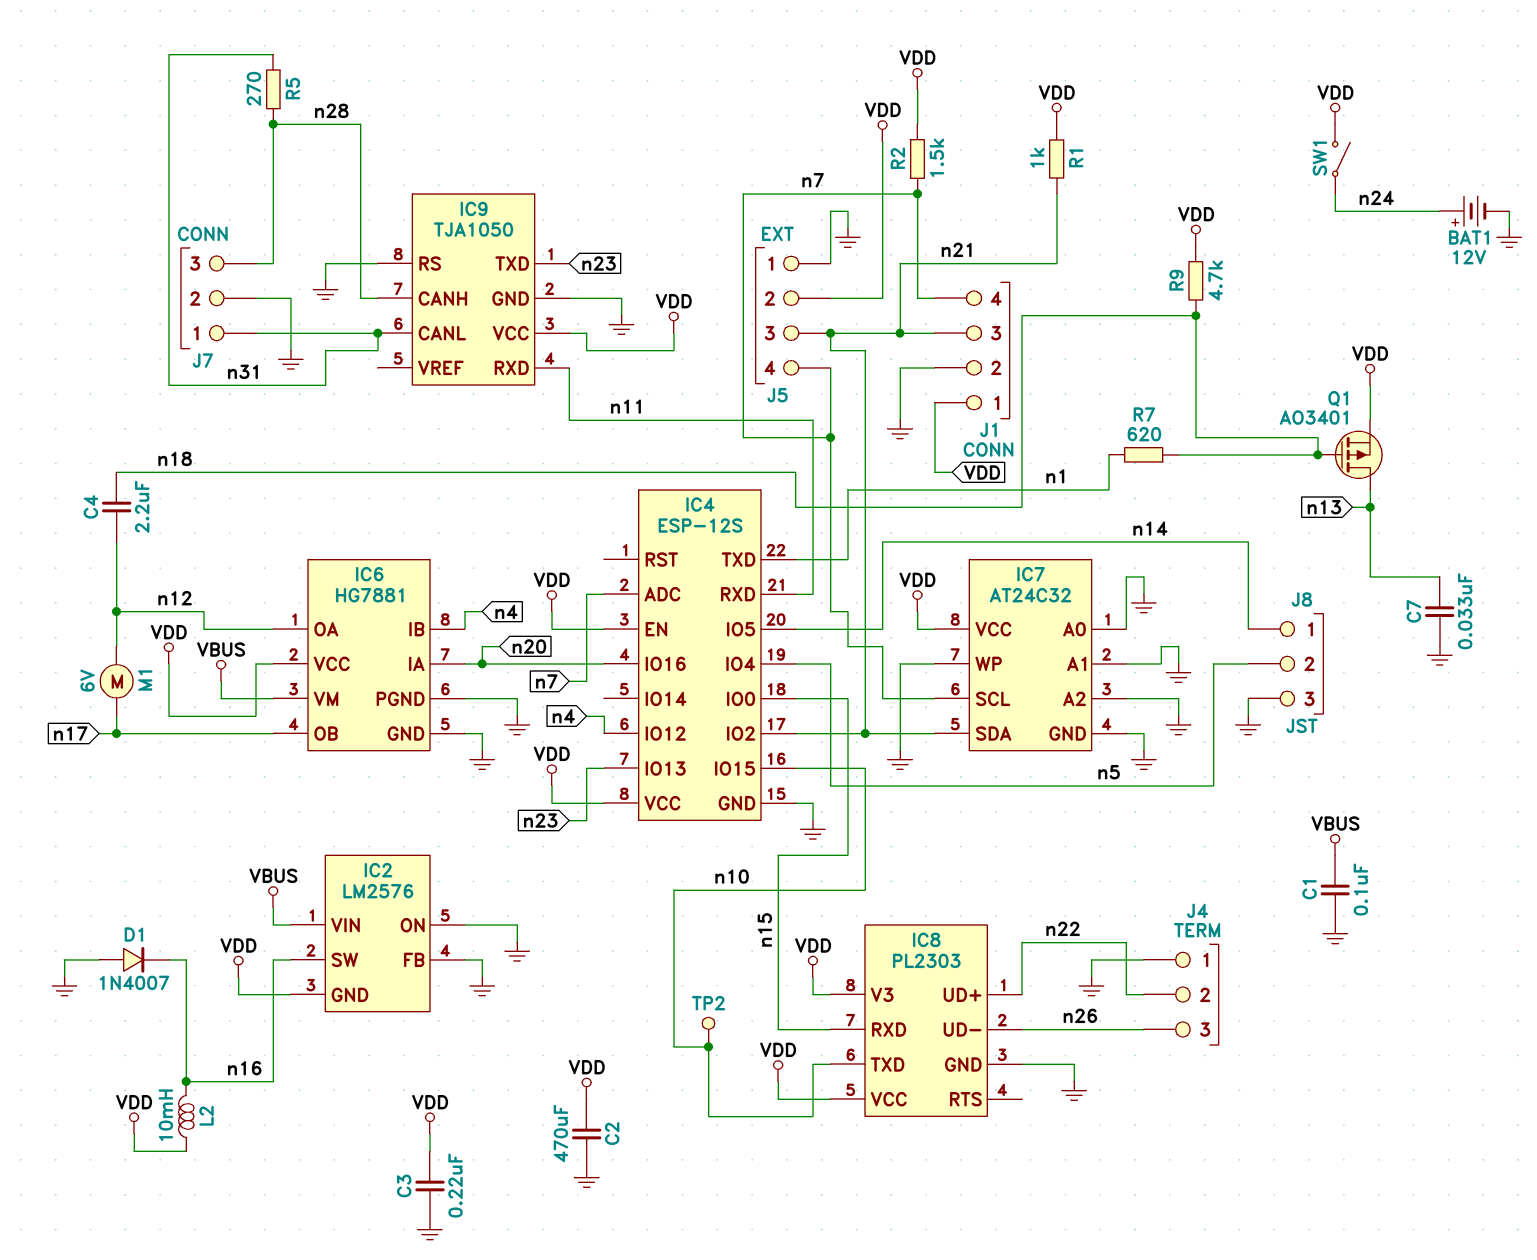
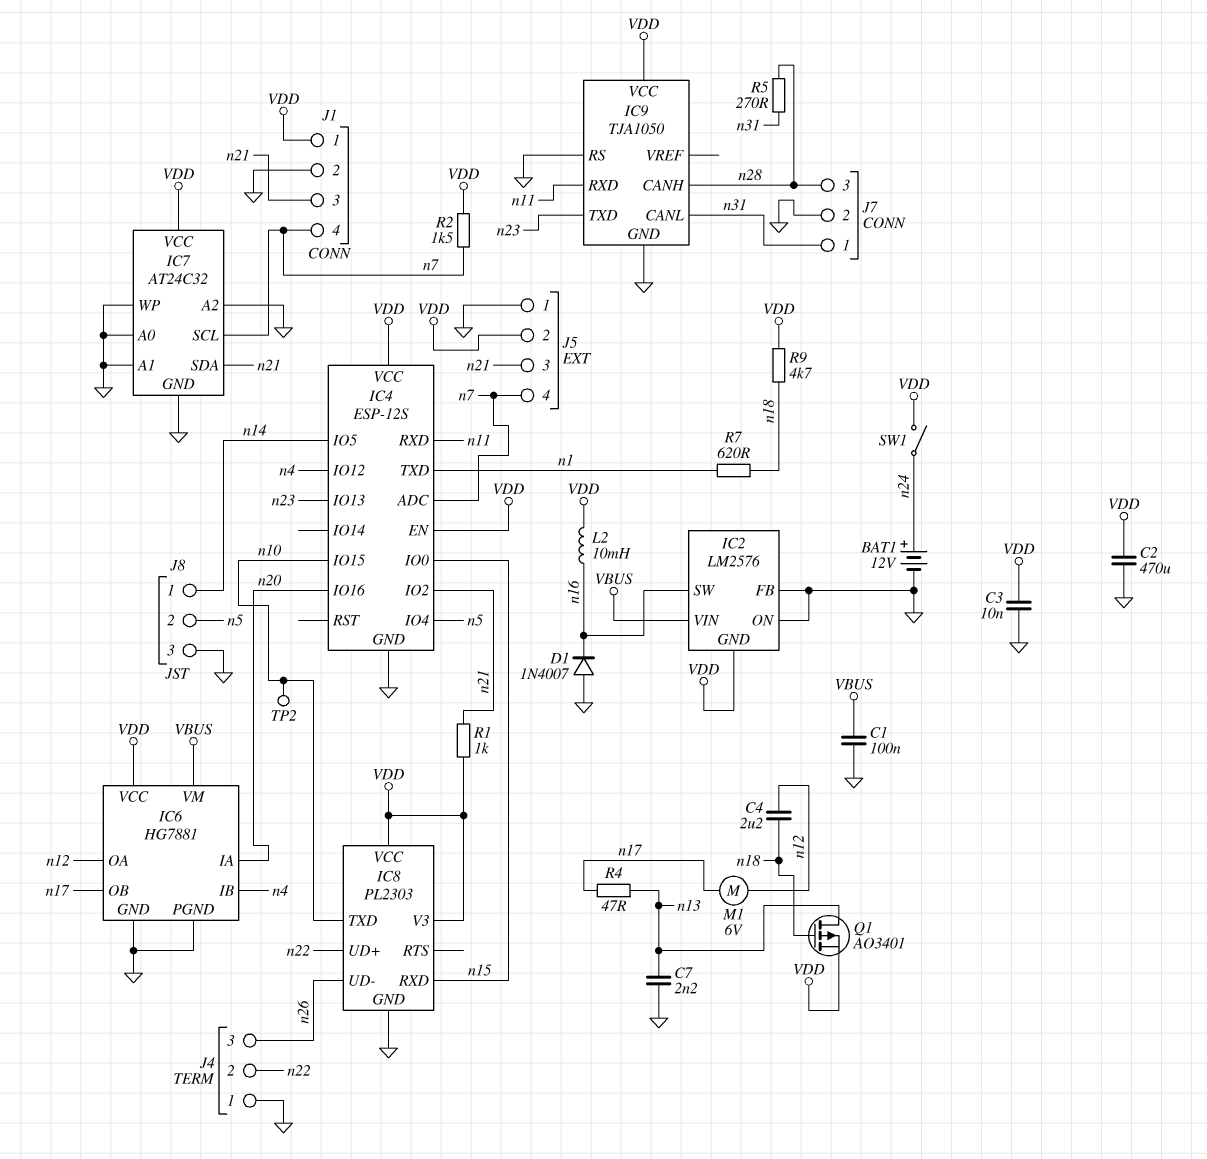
C3: 220nF (GND, VDD) -> 10nF (GND, VDD)
C7: 33nF (GND, n13) -> 2.2nF (GND, n13)
R4: none -> 47 (n13, n17)

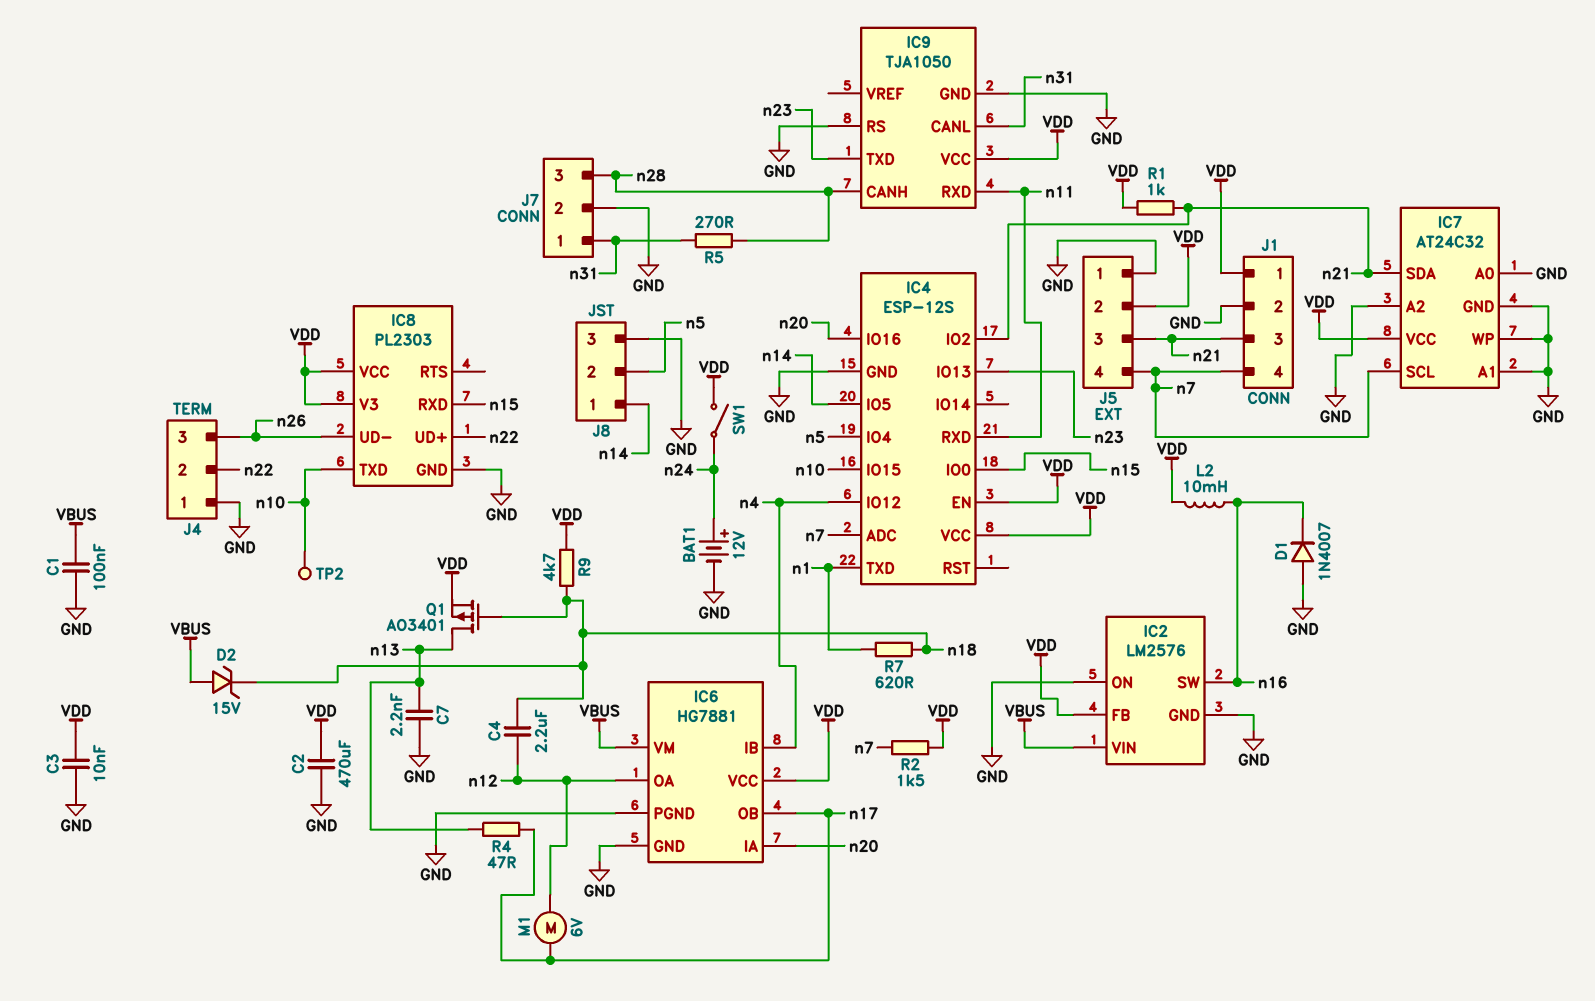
D2: none -> zener 15V (A VBUS, K n18)
IC2 pin FB: GND -> VDD
IC2 pin GND: VDD -> GND

